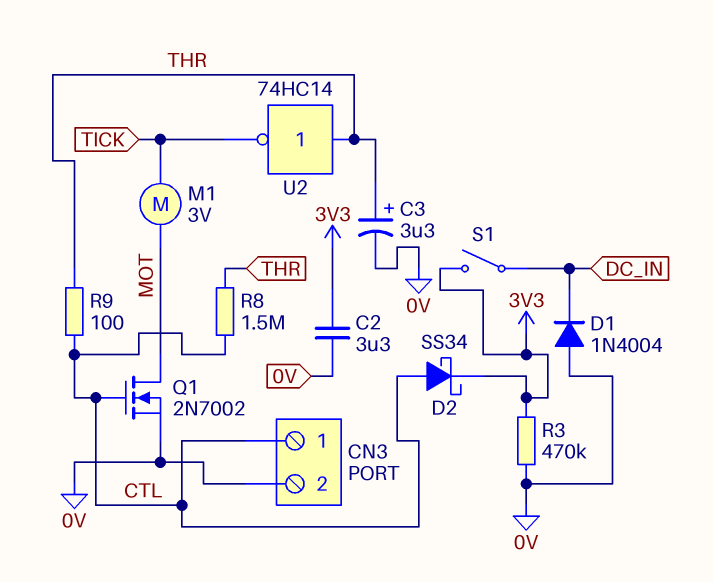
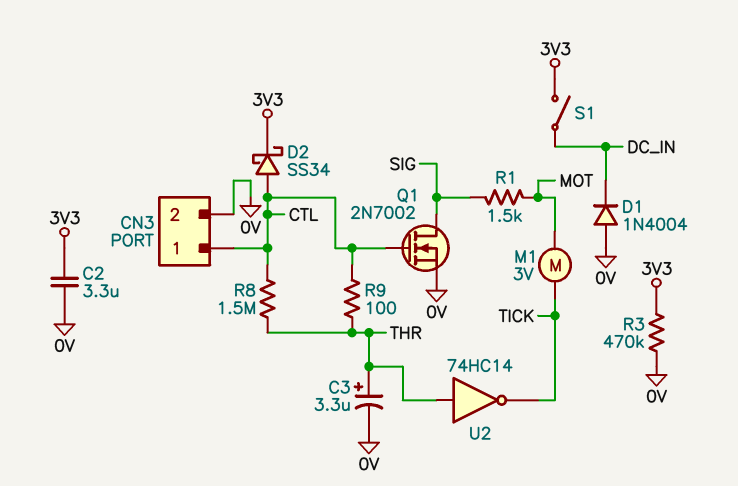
Q1: NMOS 2N7002 (G CTL, D MOT, S 0V) -> NMOS 2N7002 (G CTL, D SIG, S 0V)
R1: none -> 1.5k (MOT, SIG)

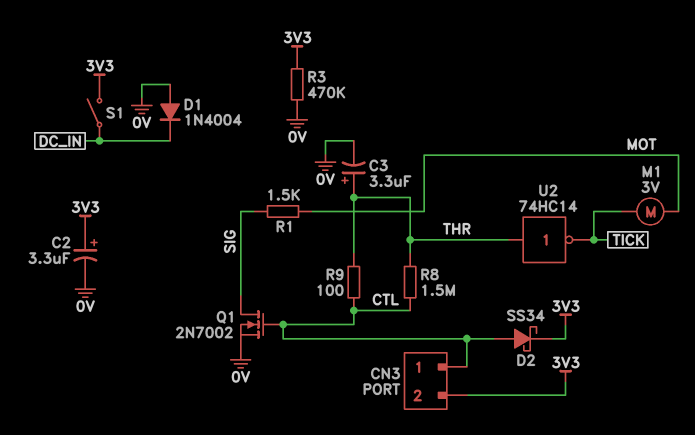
C2: 3.3uF (0V, 3V3) -> 3.3uF (plus 3V3, minus 0V)
CN3 pin 2: 0V -> 3V3

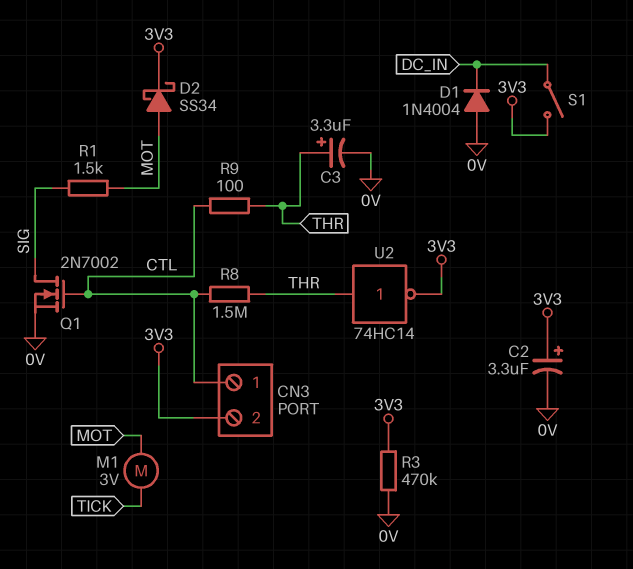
D2: schottky SS34 (A CTL, K 3V3) -> schottky SS34 (A MOT, K 3V3)
U2: NOT 74HC14 (in THR, out TICK) -> NOT 74HC14 (in THR, out 3V3)

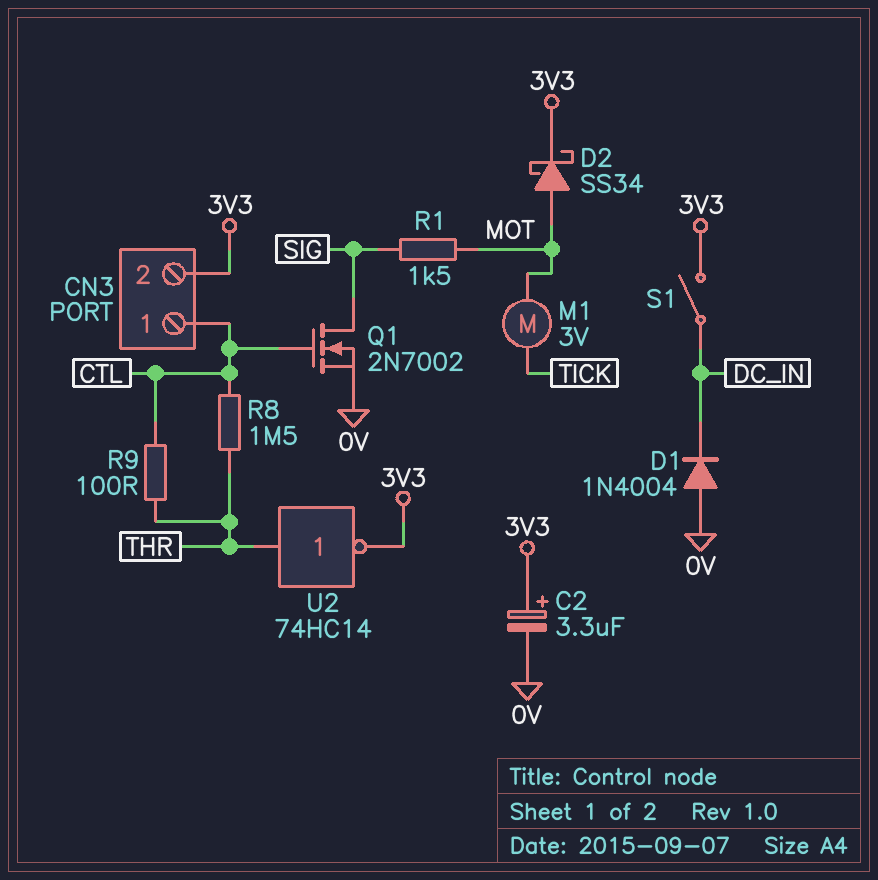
C3: 3.3uF (plus THR, minus 0V) -> none
R3: 470k (0V, 3V3) -> none

